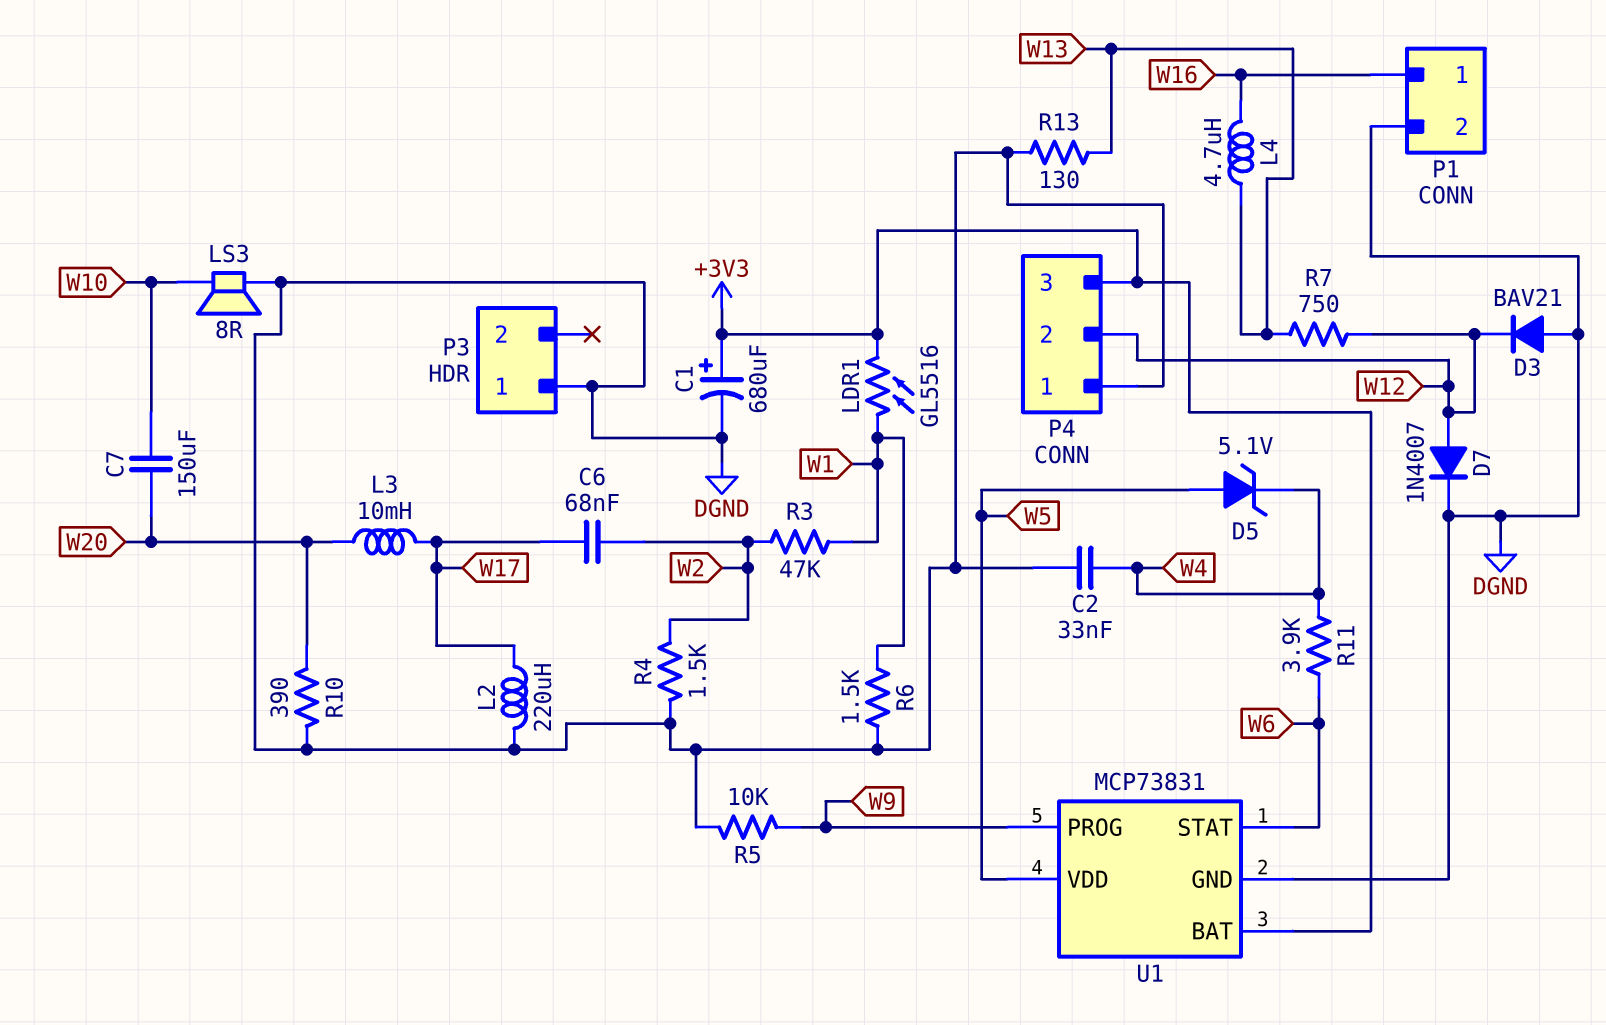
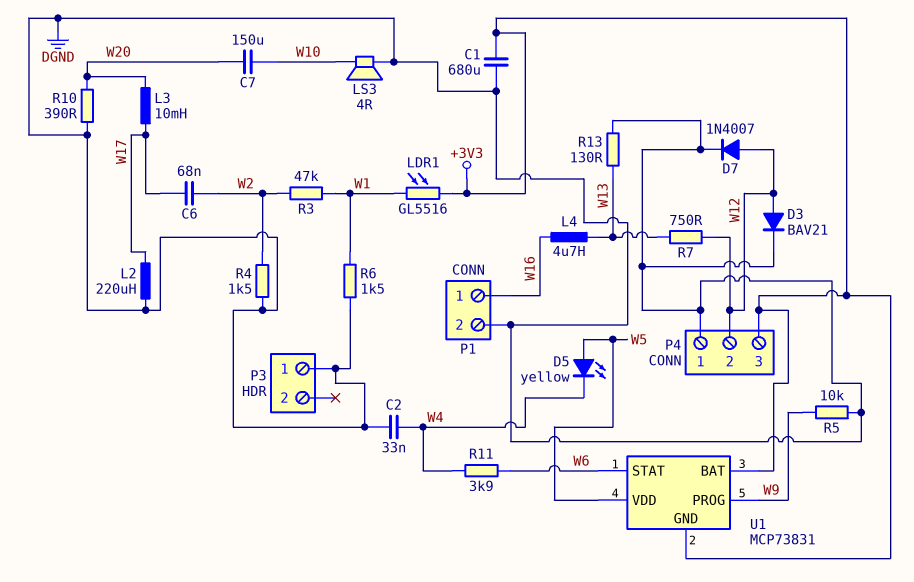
C1: 680uF (plus +3V3, minus DGND) -> 680uF (+3V3, DGND)
D3: diode BAV21 (A DGND, K W12) -> diode BAV21 (A W12, K DGND)
D5: zener 5.1V (A W5, K W4) -> LED yellow (A W5, K W4)
LS3: speaker 8R (DGND, W10) -> speaker 4R (DGND, W10)
U1 pin GND: DGND -> +3V3

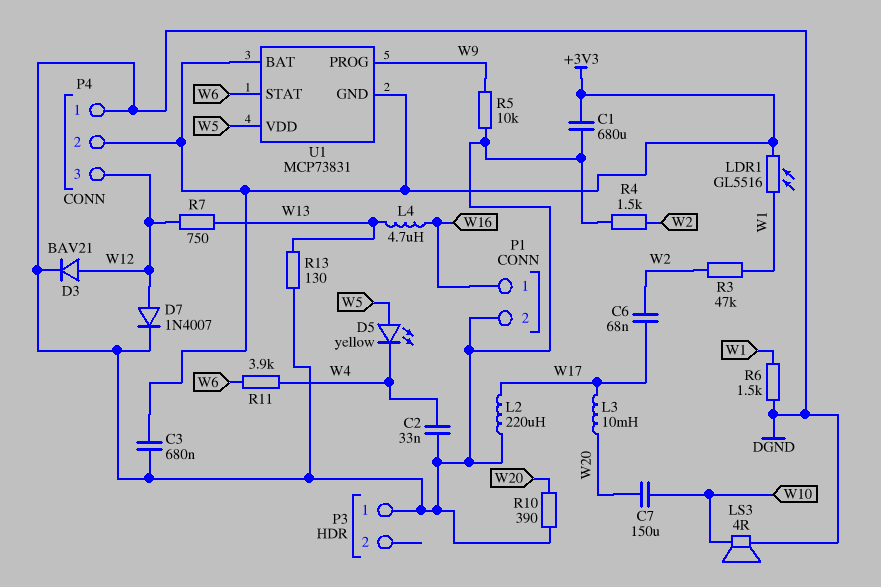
C3: none -> 680nF (+3V3, DGND)
P4 pin 2: W12 -> +3V3
P4 pin 3: +3V3 -> W12

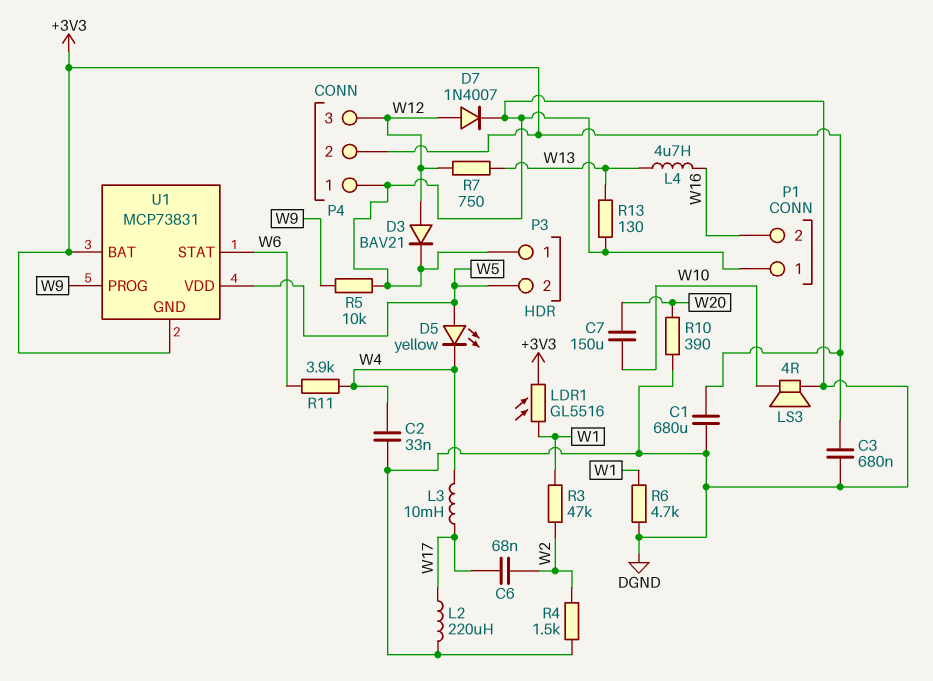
L3: 10mH (W17, W20) -> 10mH (W4, W17)
P1 pin 1: W16 -> DGND
P1 pin 2: DGND -> W16
P3 pin 2: none -> W5
R6: 1.5k (DGND, W1) -> 4.7k (DGND, W1)

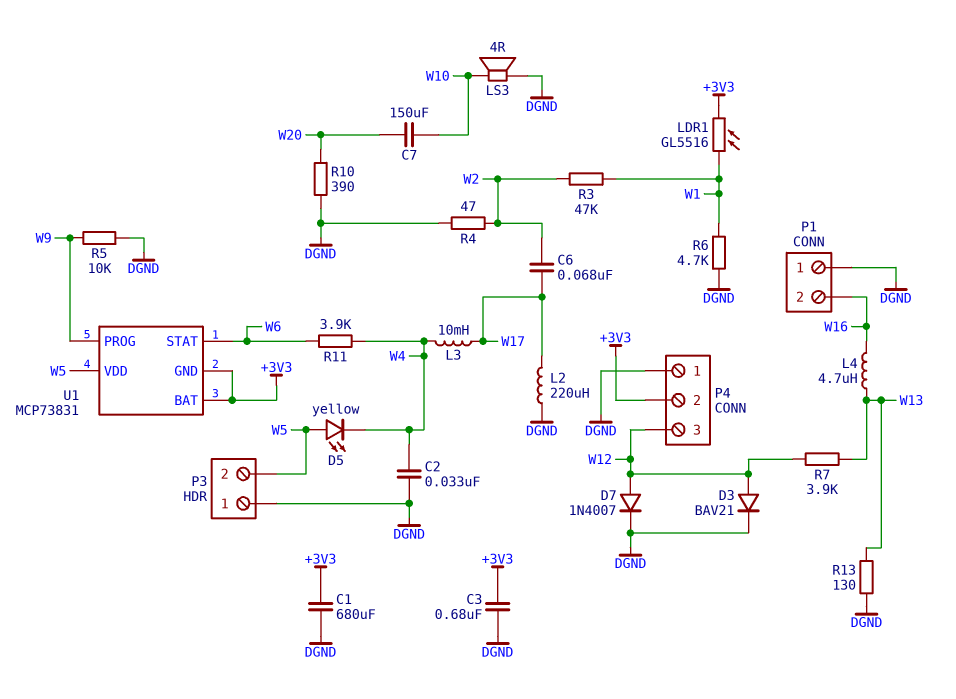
R4: 1.5k (DGND, W2) -> 47 (DGND, W2)
R7: 750 (W12, W13) -> 3.9k (W12, W13)

